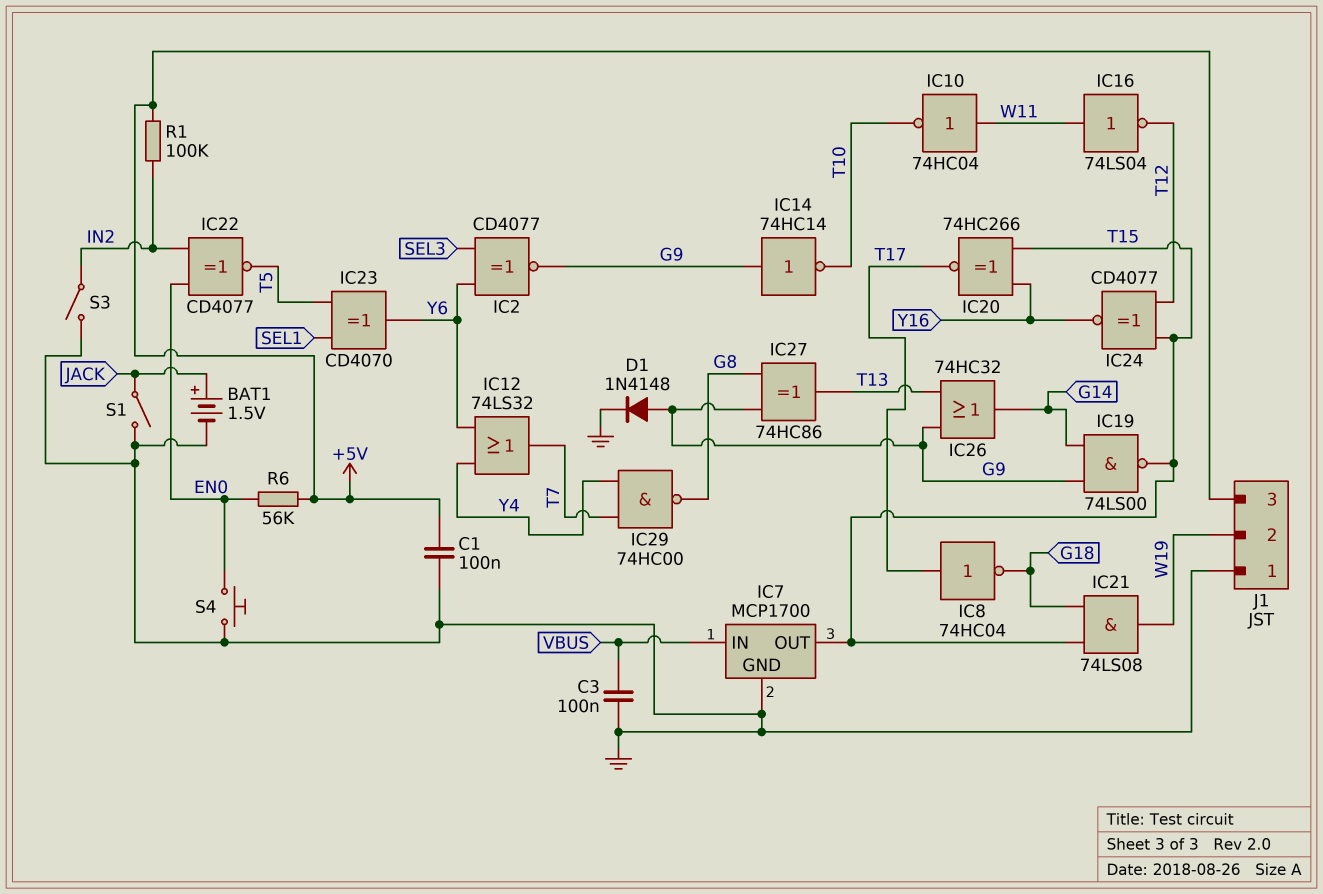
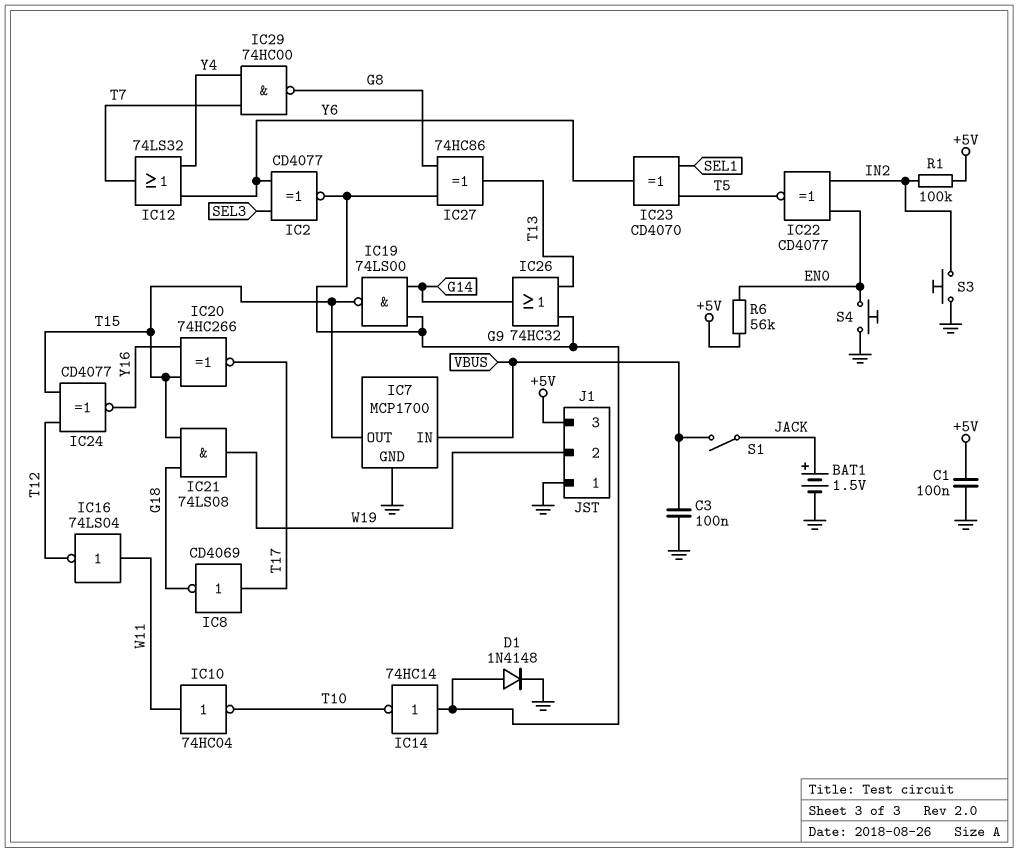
IC8: NOT 74HC04 (in T17, out G18) -> NOT CD4069 (in T17, out G18)
S1: switch (GND, JACK) -> switch (JACK, VBUS)
S3: switch (GND, IN2) -> button (GND, IN2)

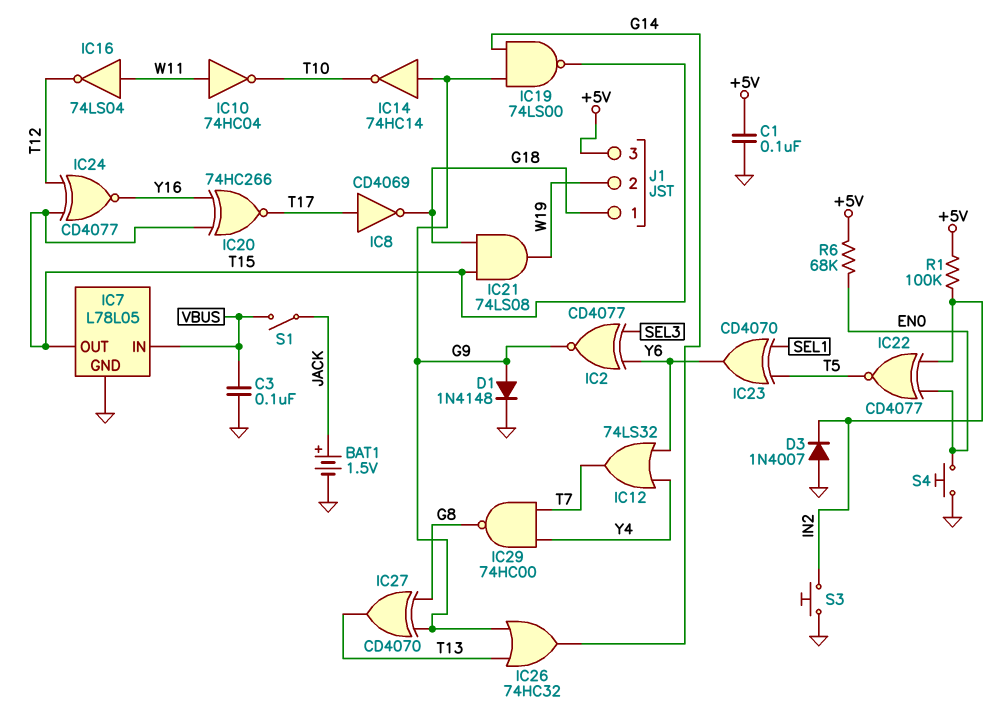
D3: none -> diode 1N4007 (A GND, K IN2)
IC7: MCP1700 -> L78L05
IC27: XOR 74HC86 (in G8, in G9, out T13) -> XOR CD4070 (in G8, in G9, out T13)
J1 pin 1: GND -> G18
R6: 56k (+5V, EN0) -> 68k (+5V, EN0)

